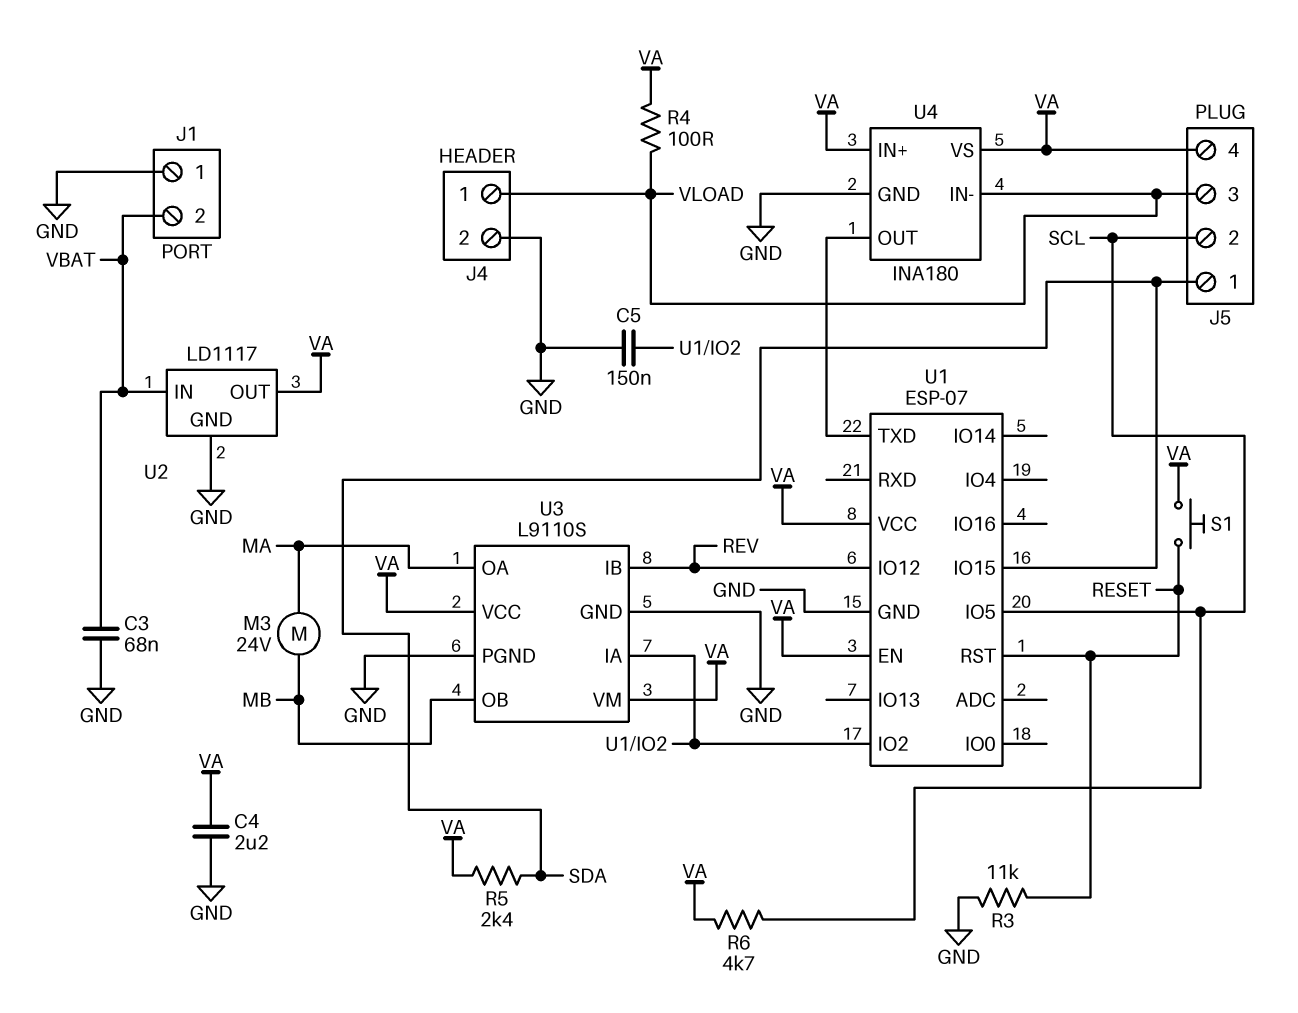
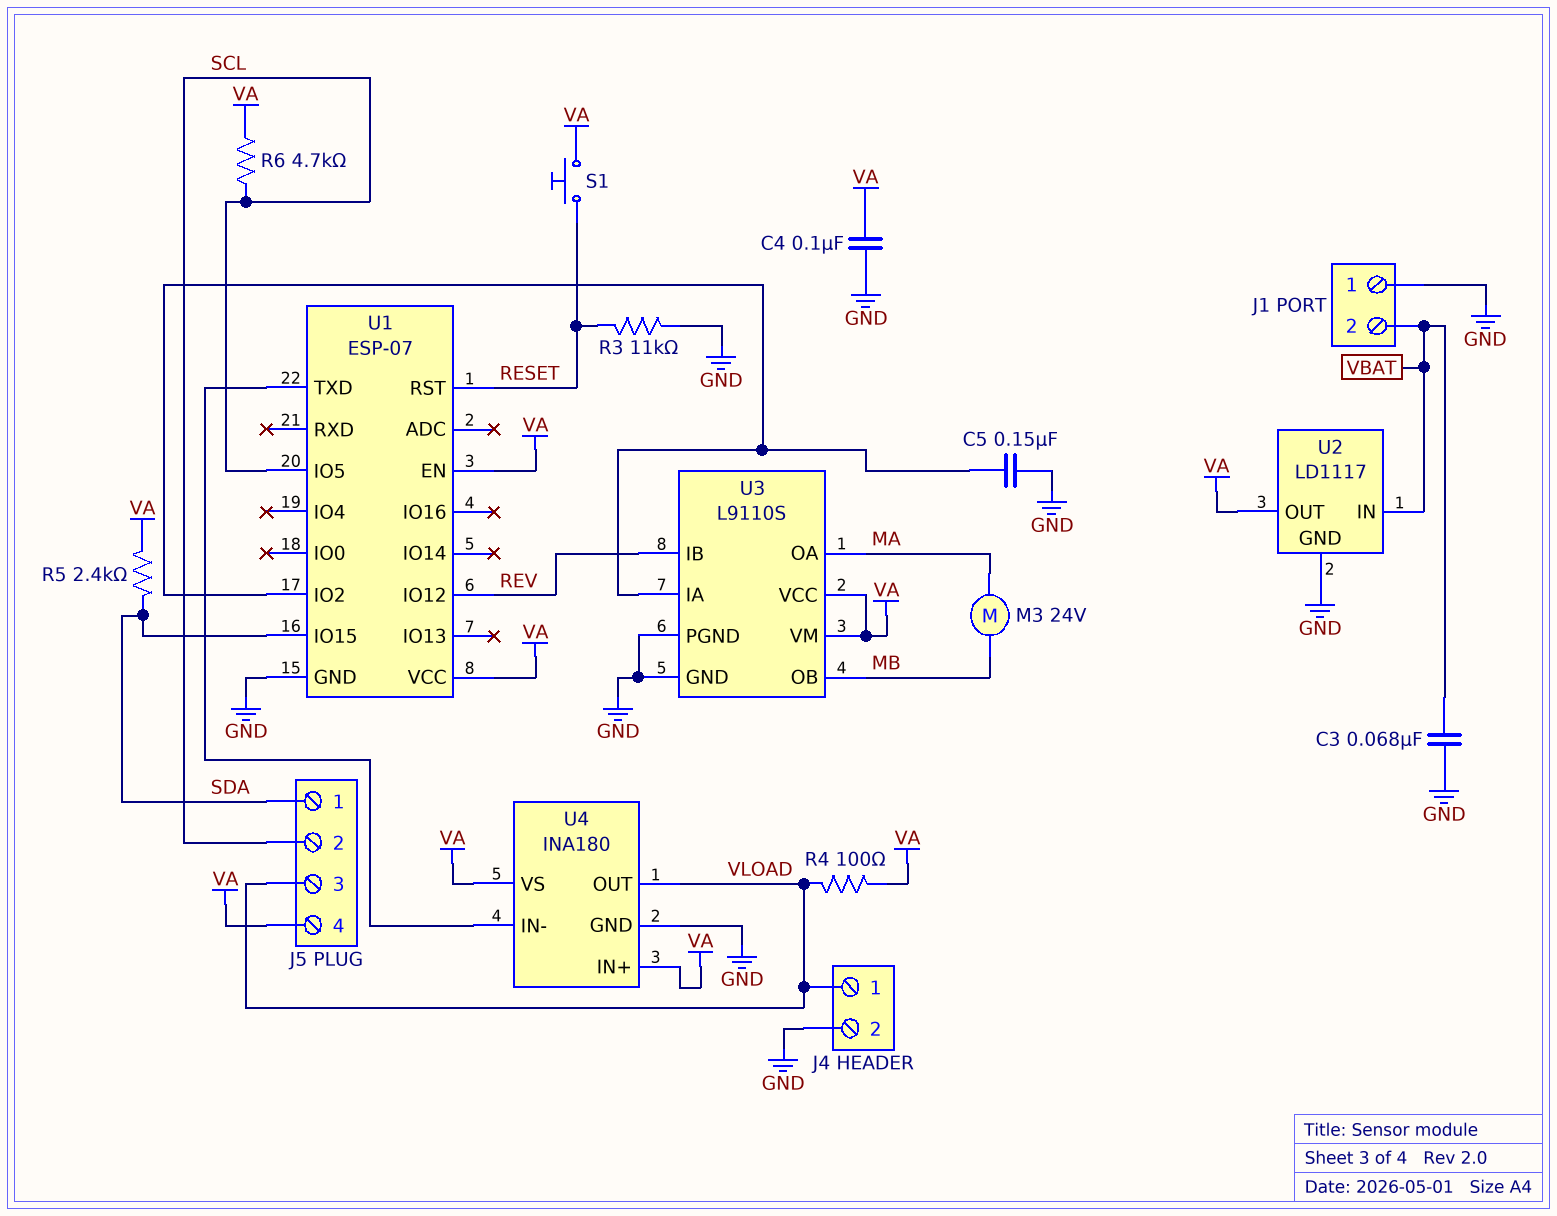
C4: 2.2uF (GND, VA) -> 100nF (GND, VA)
U4 pin IN-: VLOAD -> U1/TXD
U4 pin OUT: U1/TXD -> VLOAD

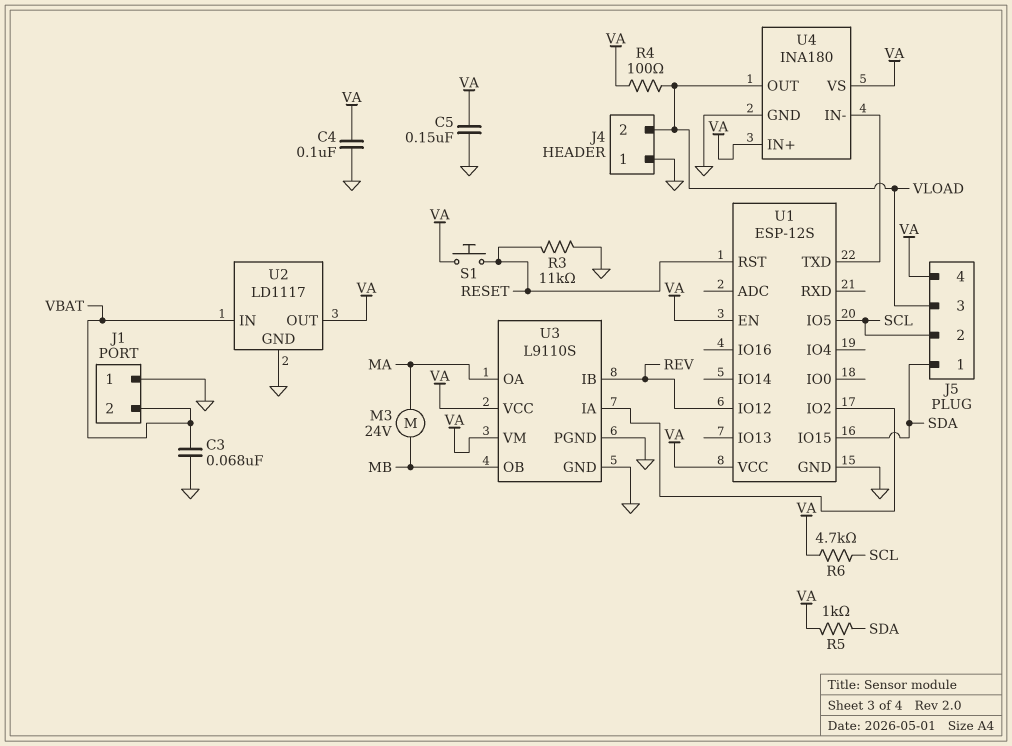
C5: 150nF (GND, U1/IO2) -> 150nF (GND, VA)
J4 pin 1: VLOAD -> GND
J4 pin 2: GND -> VLOAD
R5: 2.4k (SDA, VA) -> 1k (SDA, VA)
U1: ESP-07 -> ESP-12S

